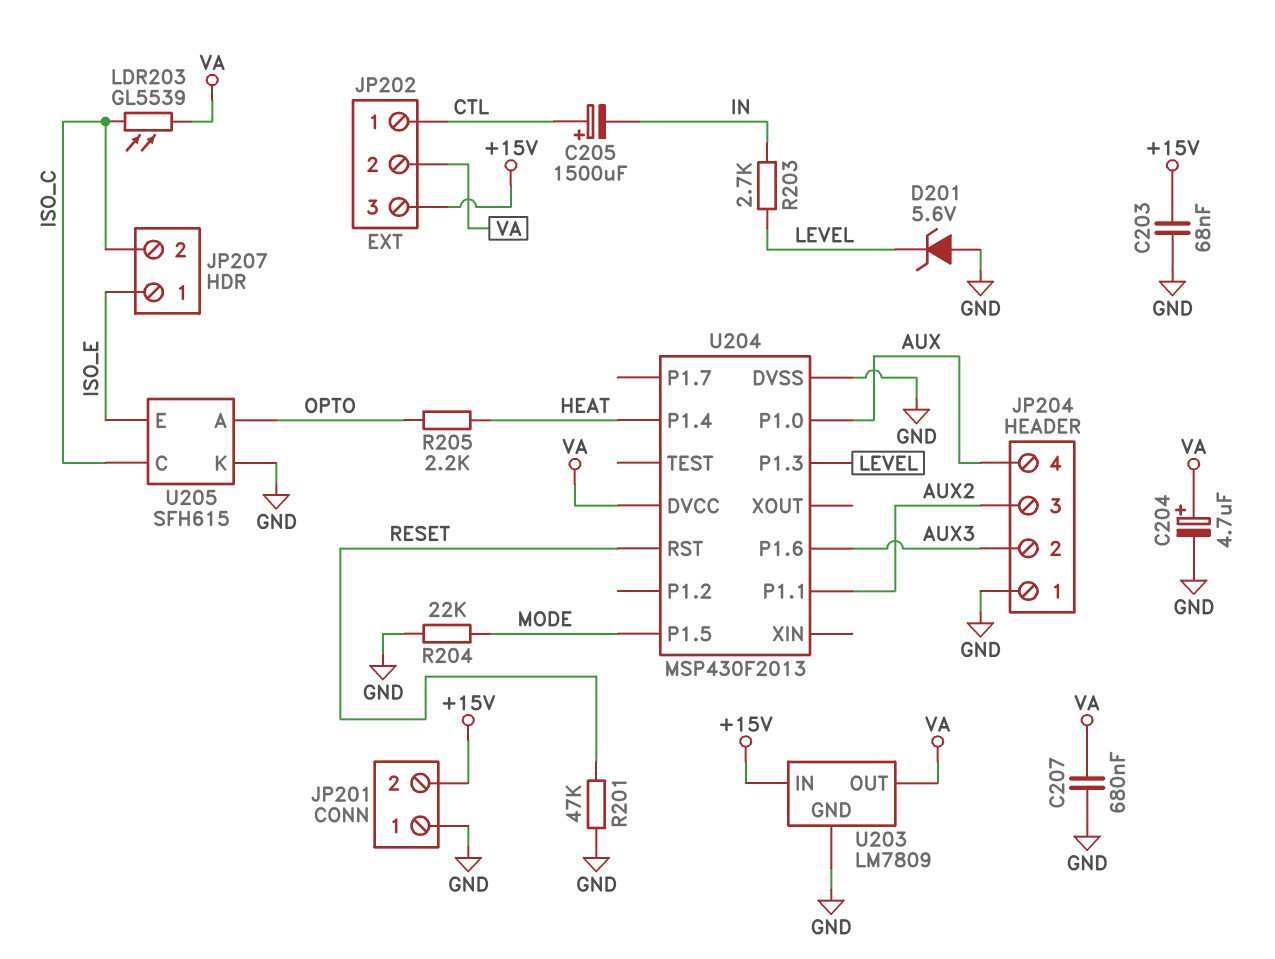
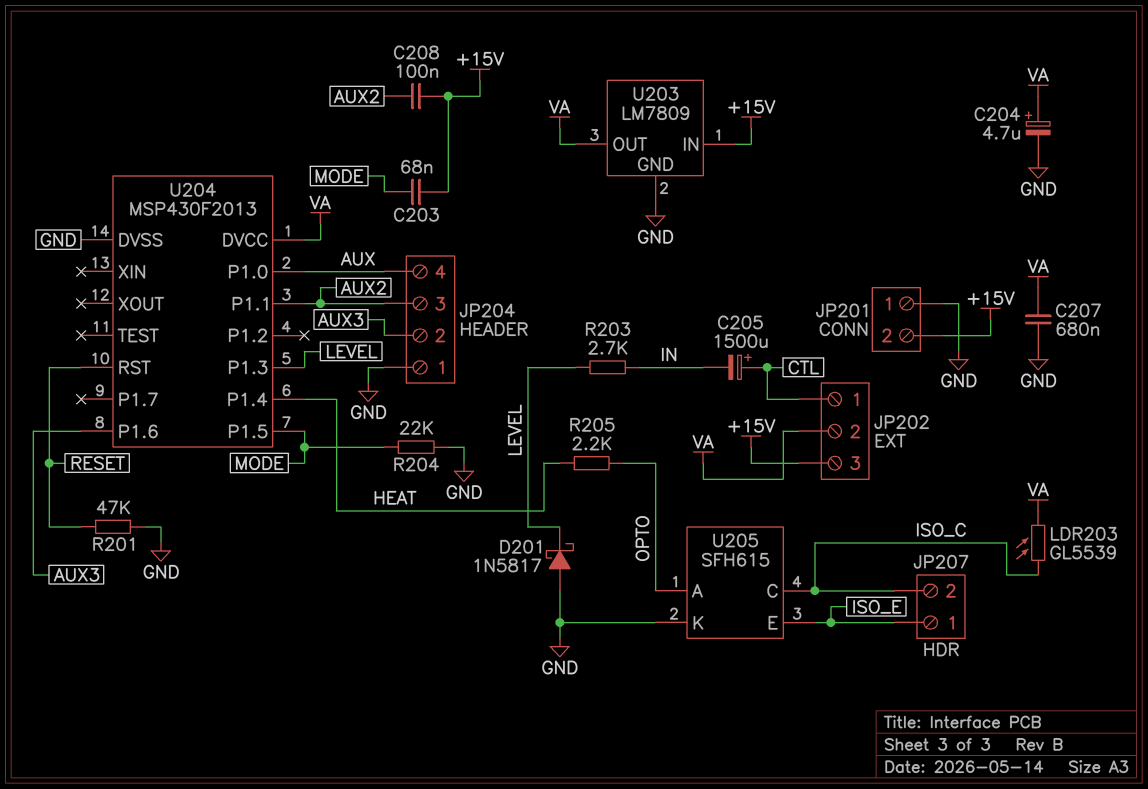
C203: 68nF (+15V, GND) -> 68nF (+15V, MODE)
C208: none -> 100nF (+15V, AUX2)
D201: zener 5.6V (A GND, K LEVEL) -> schottky 1N5817 (A GND, K LEVEL)

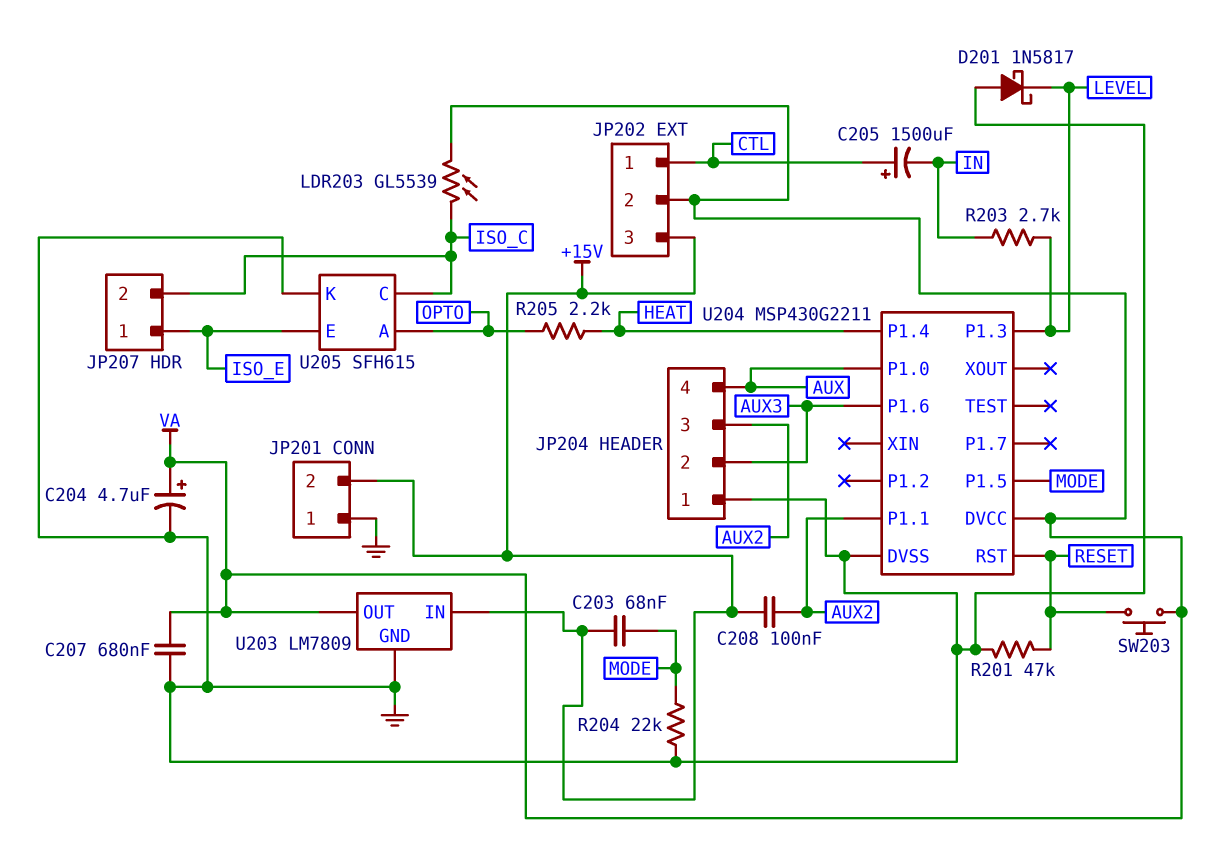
SW203: none -> button (RESET, VA)
U204: MSP430F2013 -> MSP430G2211

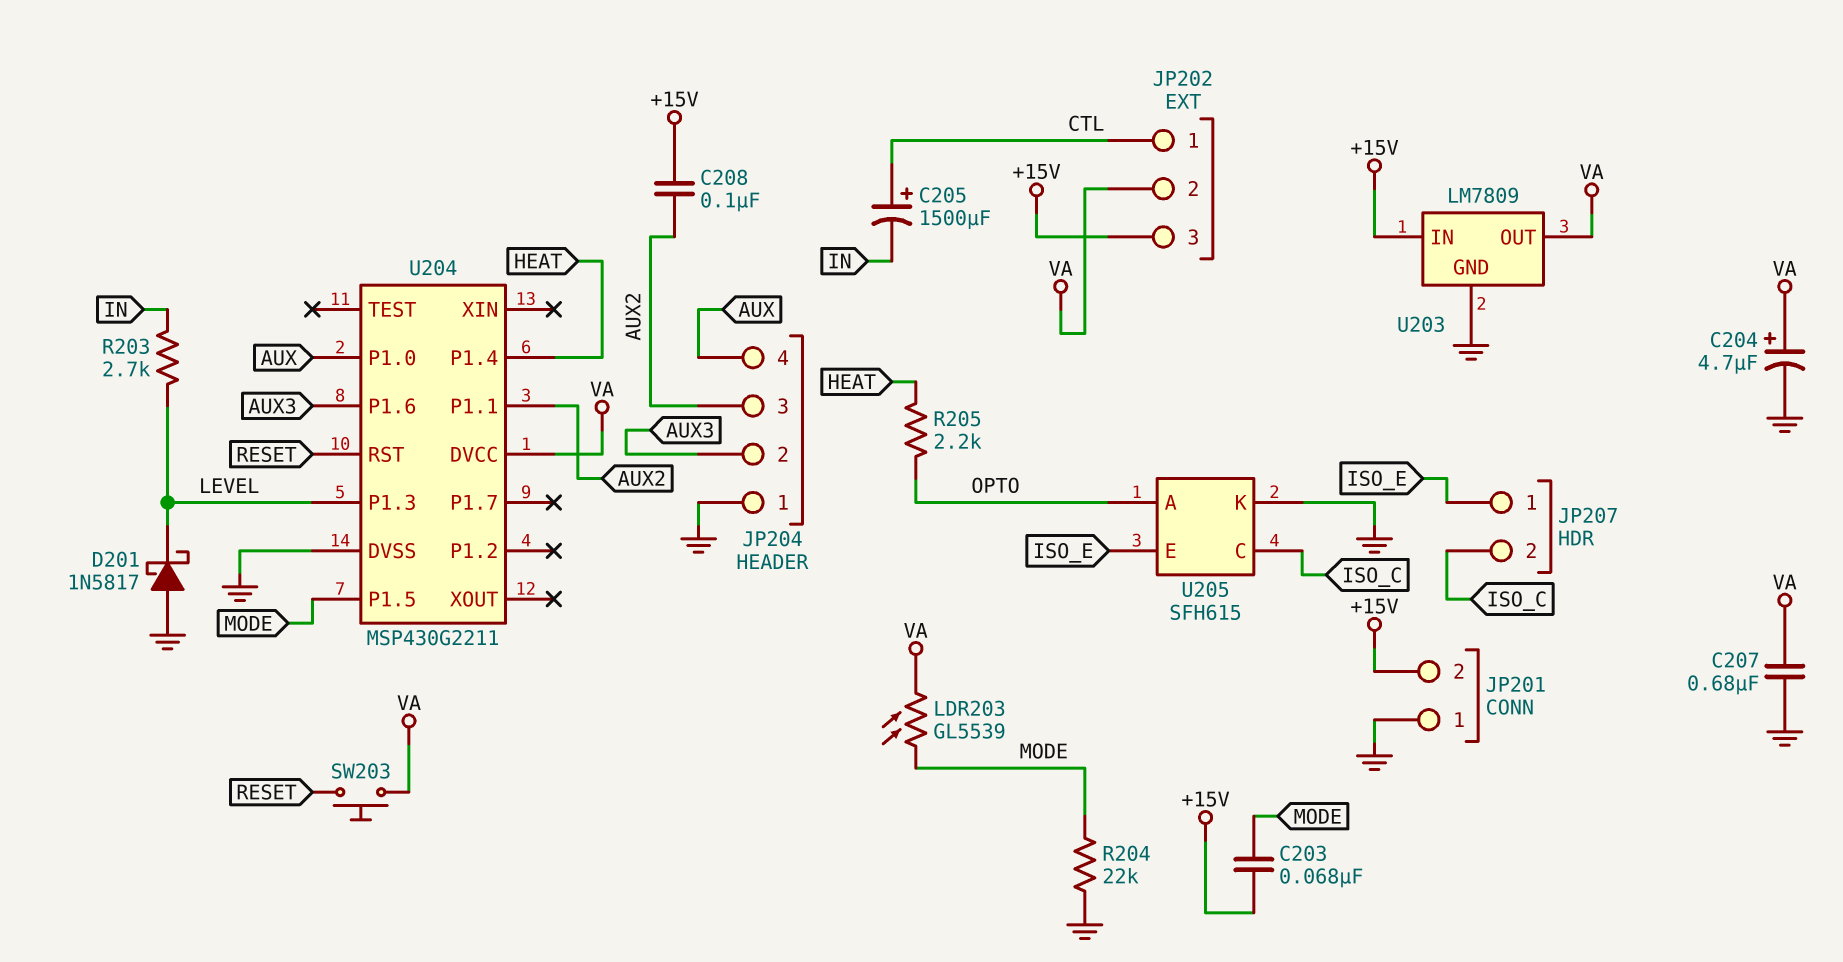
LDR203: GL5539 (ISO_C, VA) -> GL5539 (MODE, VA)
R201: 47k (GND, RESET) -> none

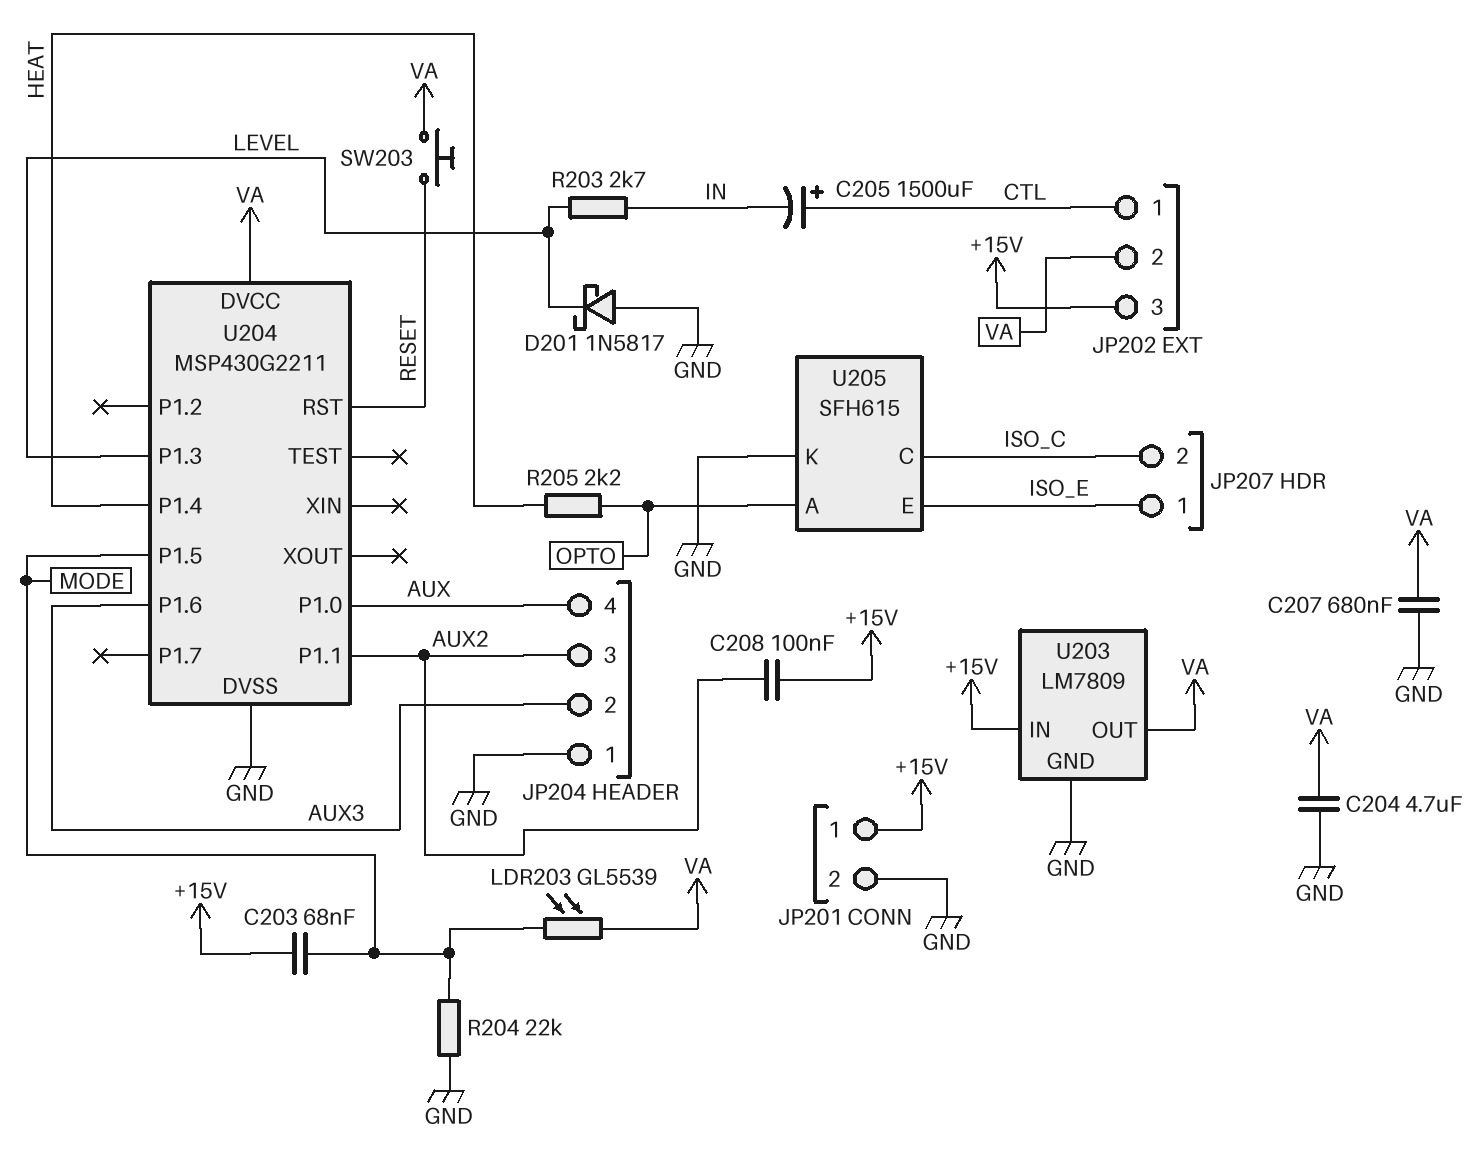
C204: 4.7uF (plus VA, minus GND) -> 4.7uF (GND, VA)
JP201 pin 1: GND -> +15V
JP201 pin 2: +15V -> GND

